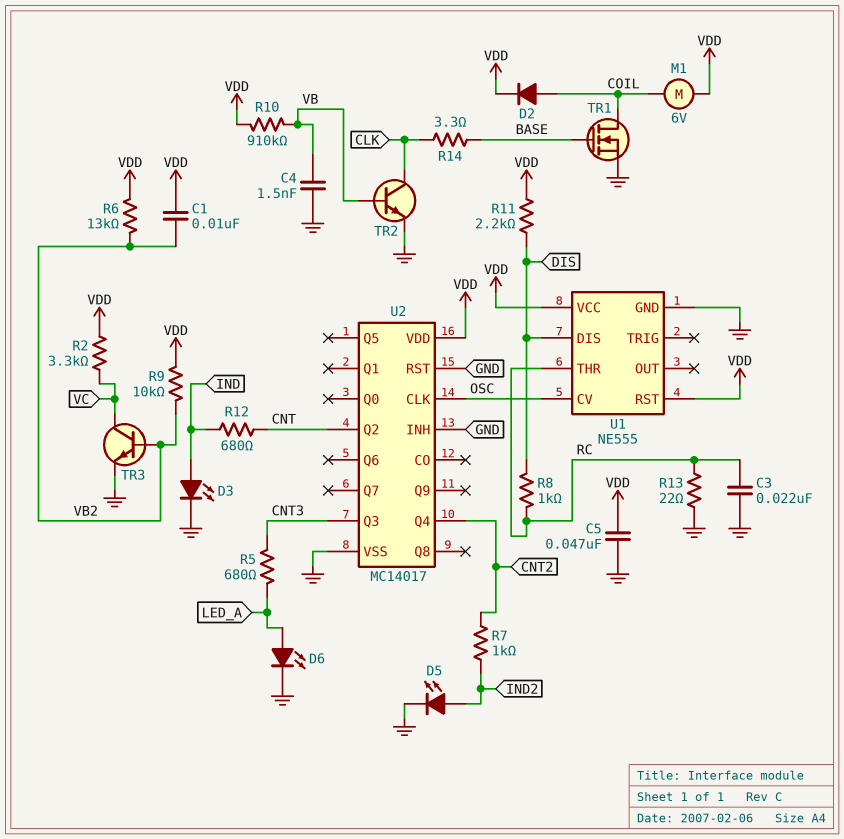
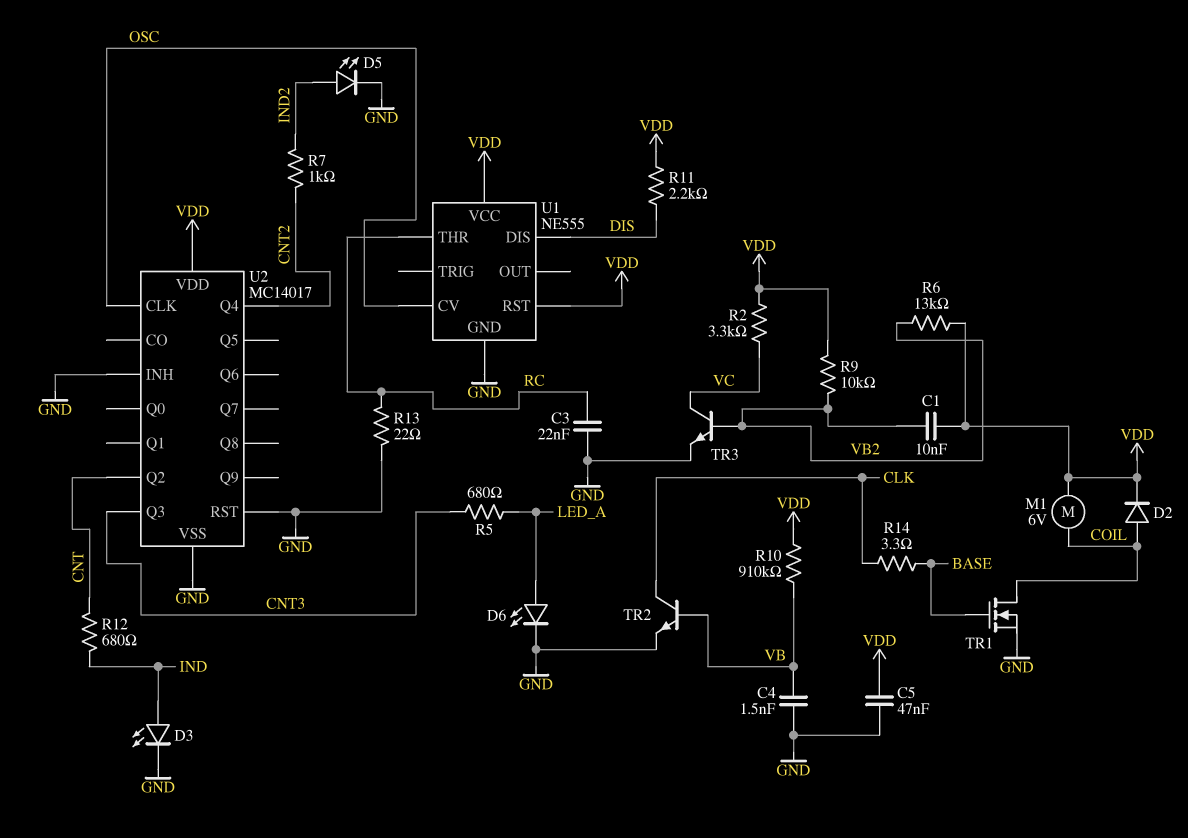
R8: 1k (DIS, RC) -> none

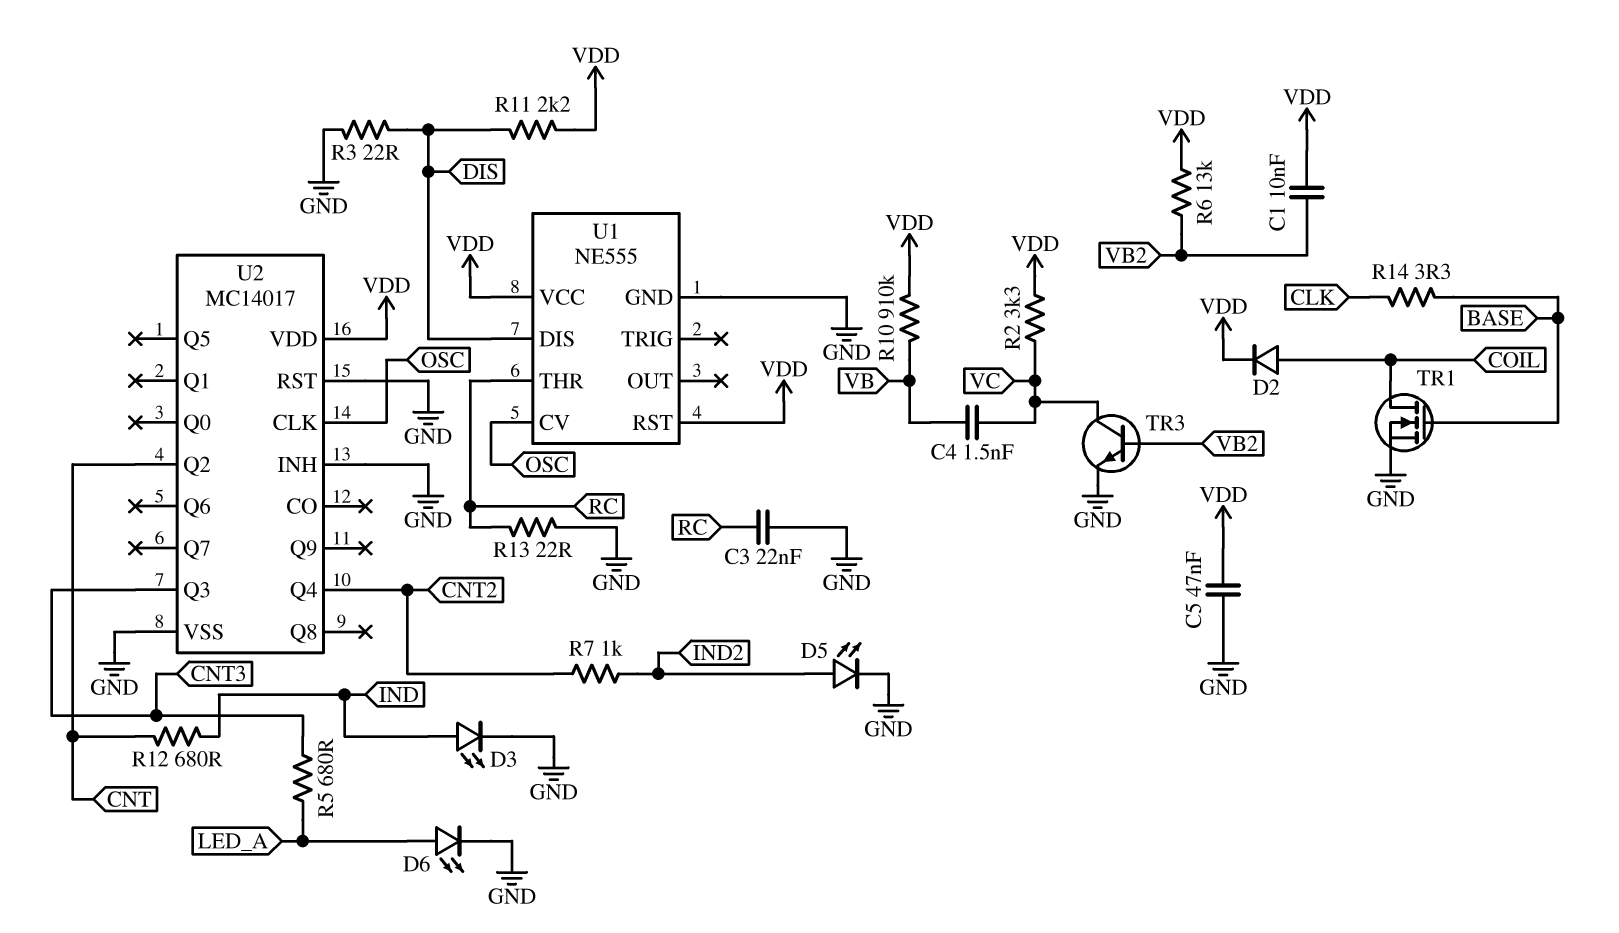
C4: 1.5nF (GND, VB) -> 1.5nF (VB, VC)
M1: motor 6V (COIL, VDD) -> none
R3: none -> 22 (DIS, GND)
R9: 10k (VB2, VDD) -> none
TR2: NPN (B VB, C CLK, E GND) -> none

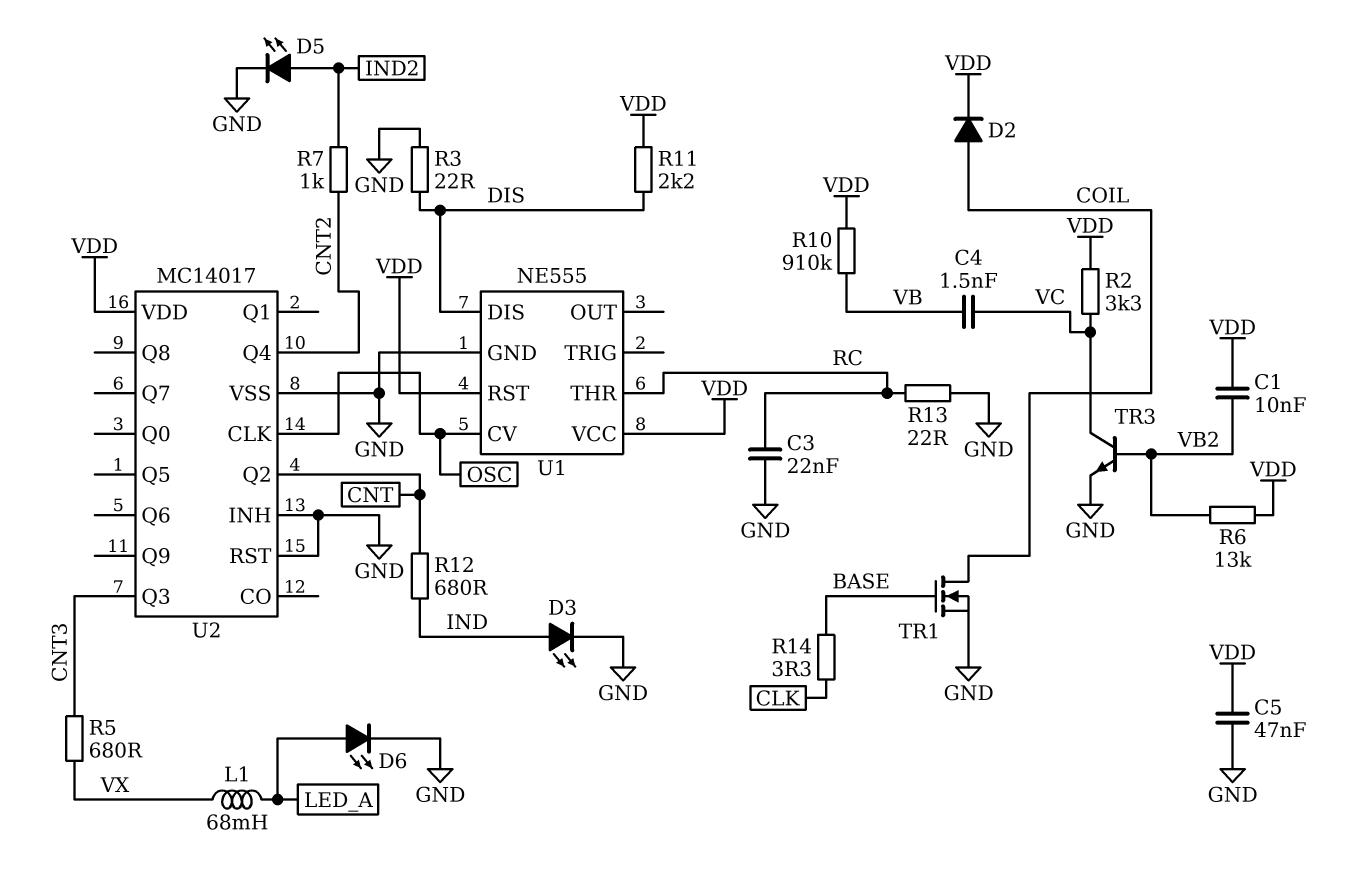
L1: none -> 68mH (LED_A, VX)
R5: 680 (CNT3, LED_A) -> 680 (CNT3, VX)

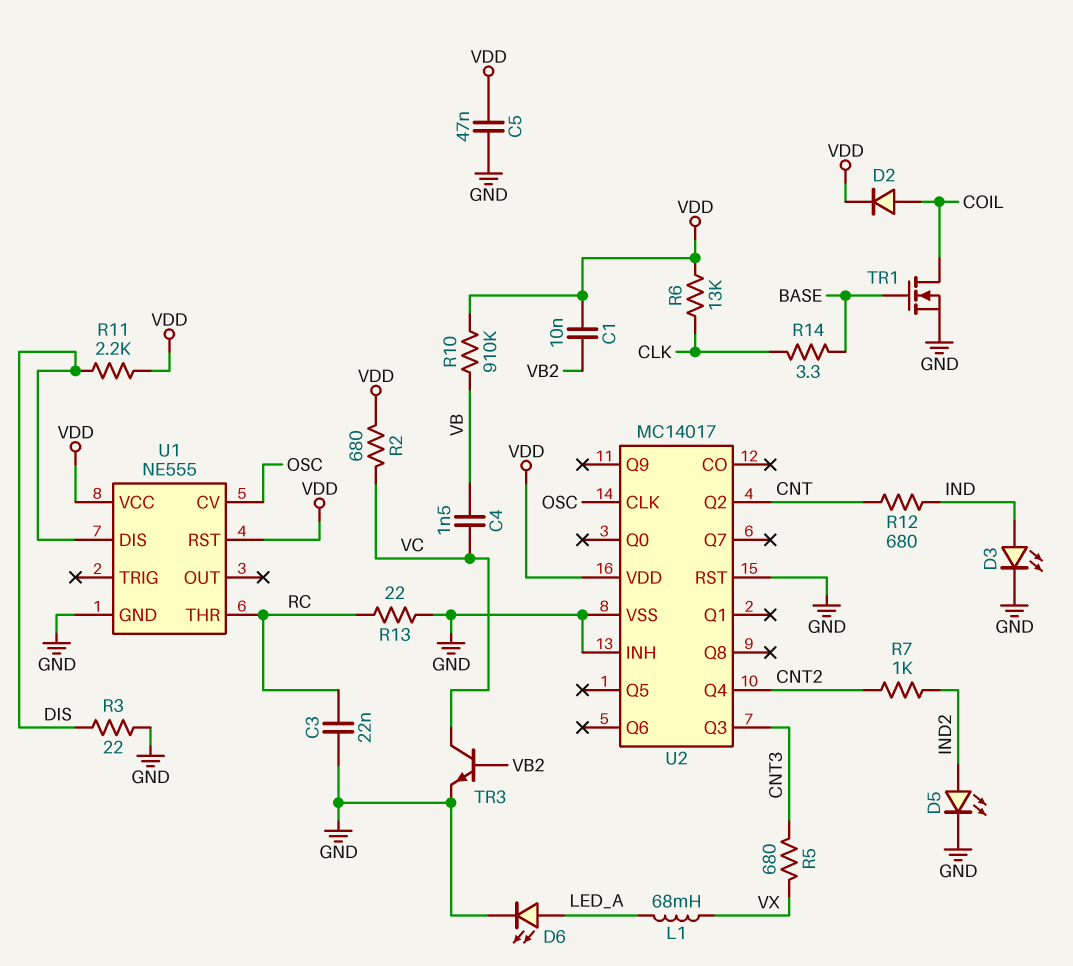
R2: 3.3k (VC, VDD) -> 680 (VC, VDD)
R6: 13k (VB2, VDD) -> 13k (CLK, VDD)

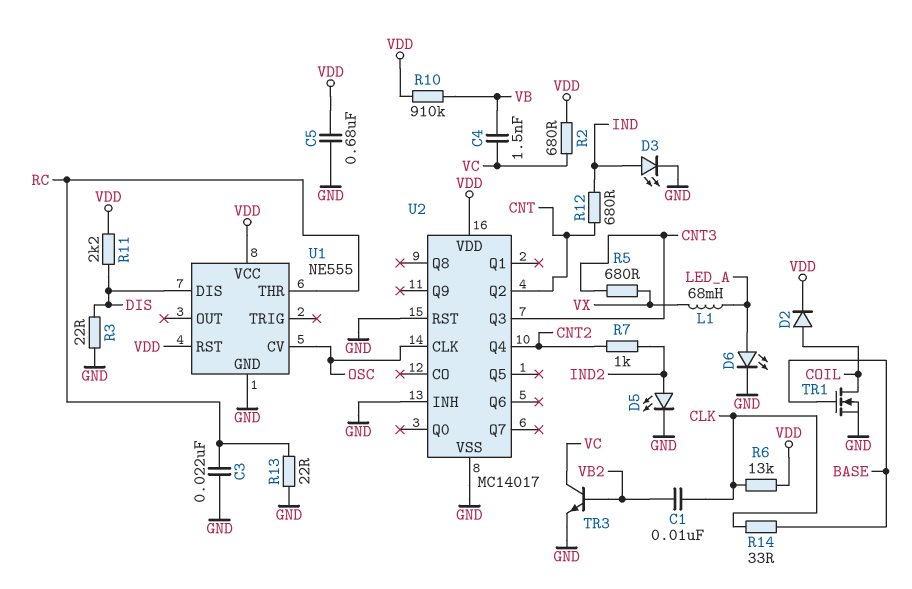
C1: 10nF (VB2, VDD) -> 10nF (CLK, VB2)
C5: 47nF (GND, VDD) -> 680nF (GND, VDD)
R14: 3.3 (BASE, CLK) -> 33 (BASE, CLK)

